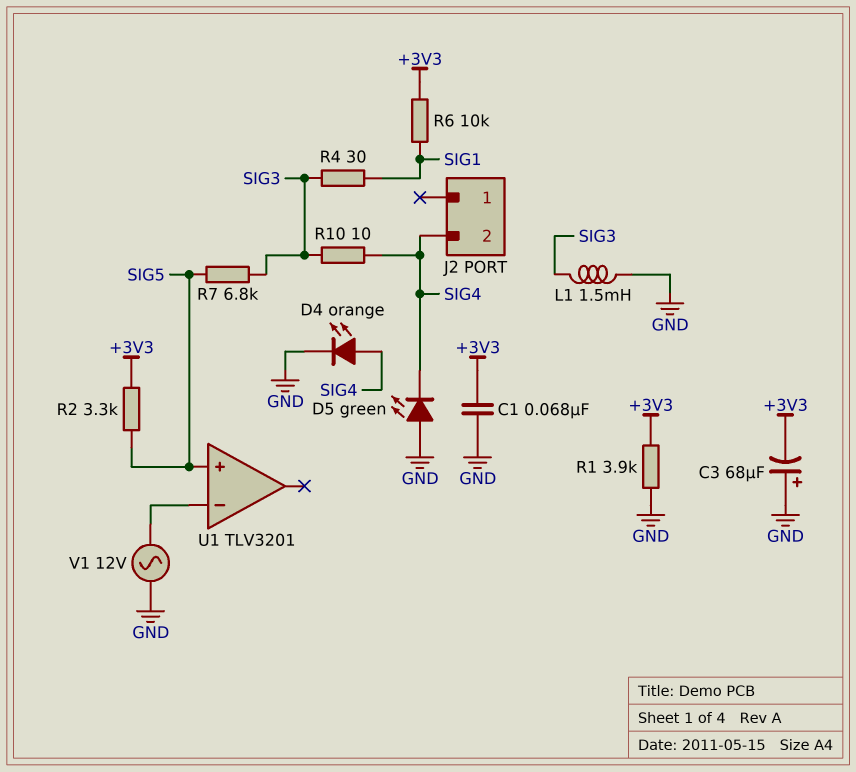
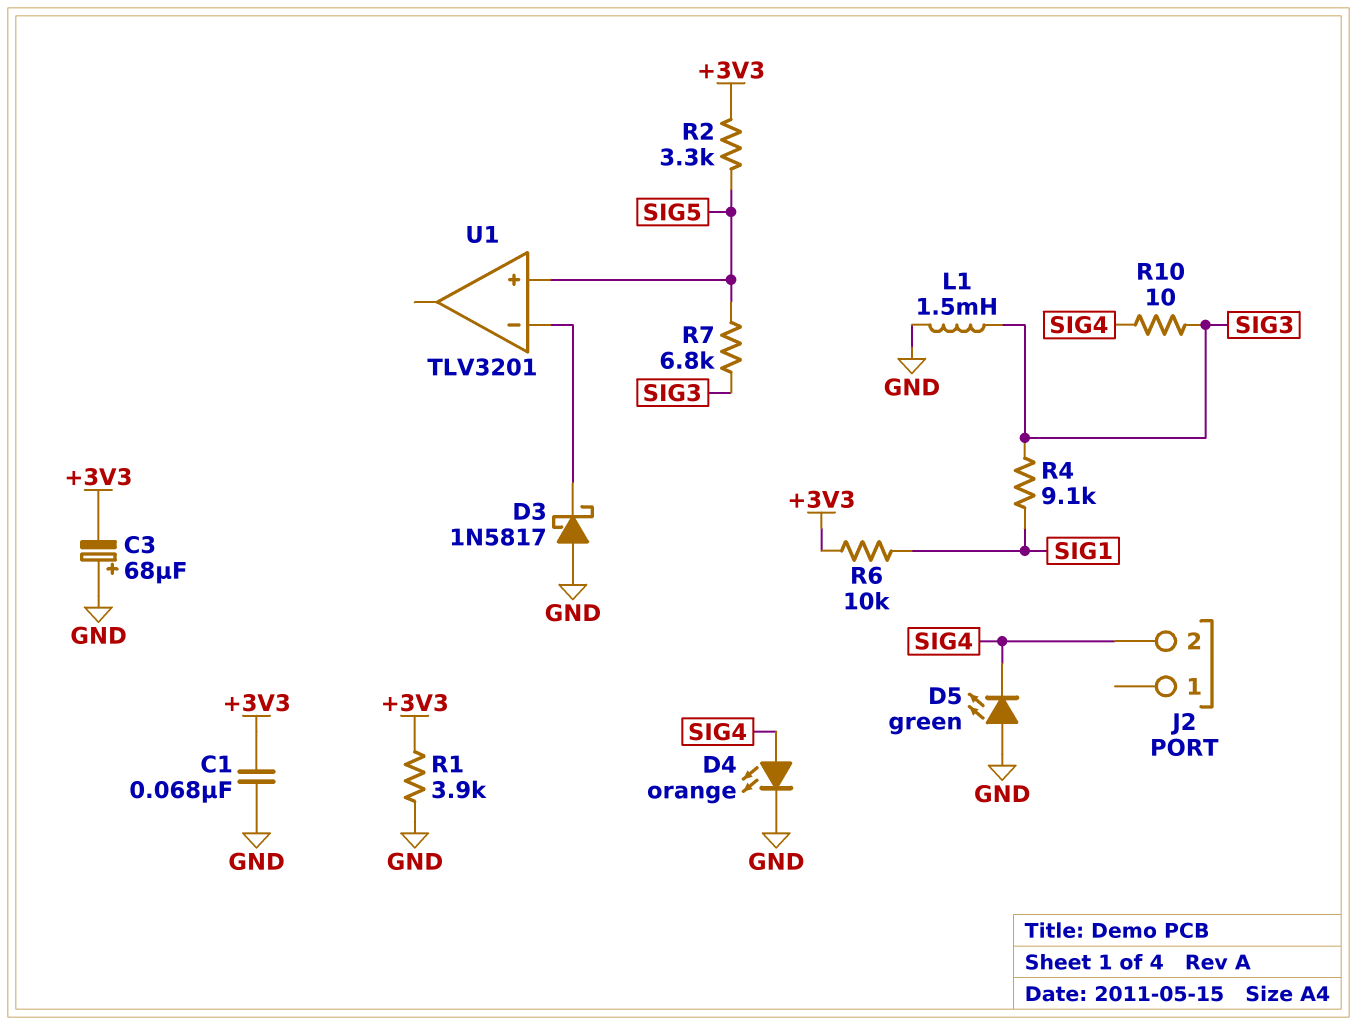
D3: none -> schottky 1N5817 (A GND, K U1/in-)
R4: 30 (SIG1, SIG3) -> 9.1k (SIG1, SIG3)
V1: AC 12V (GND, U1/in-) -> none

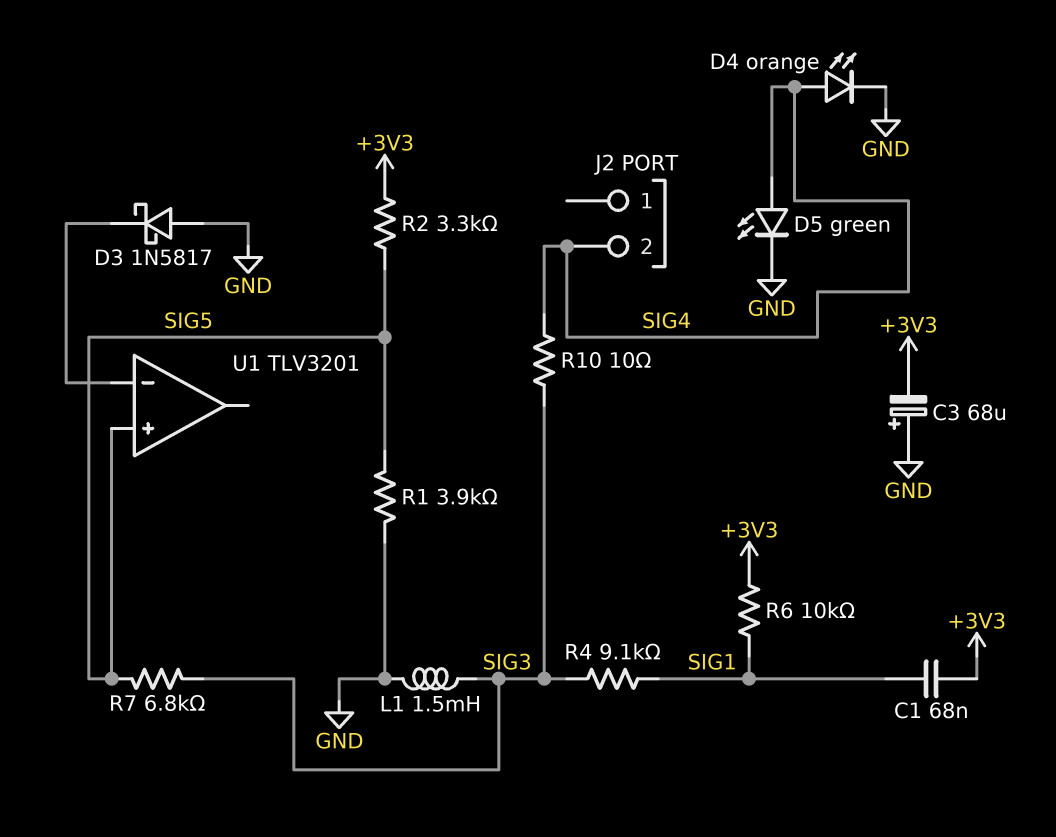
C1: 68nF (+3V3, GND) -> 68nF (+3V3, SIG1)
D5: LED green (A GND, K SIG4) -> LED green (A SIG4, K GND)
R1: 3.9k (+3V3, GND) -> 3.9k (GND, SIG5)

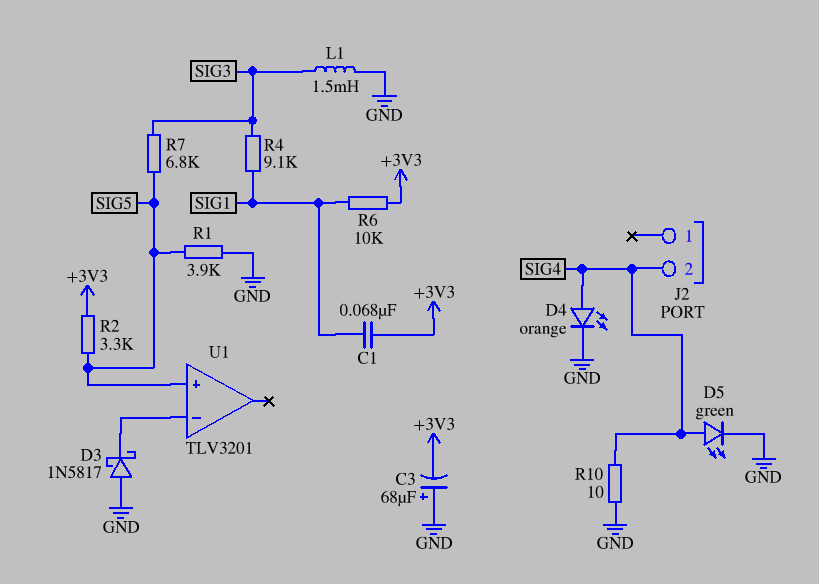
R10: 10 (SIG3, SIG4) -> 10 (GND, SIG4)

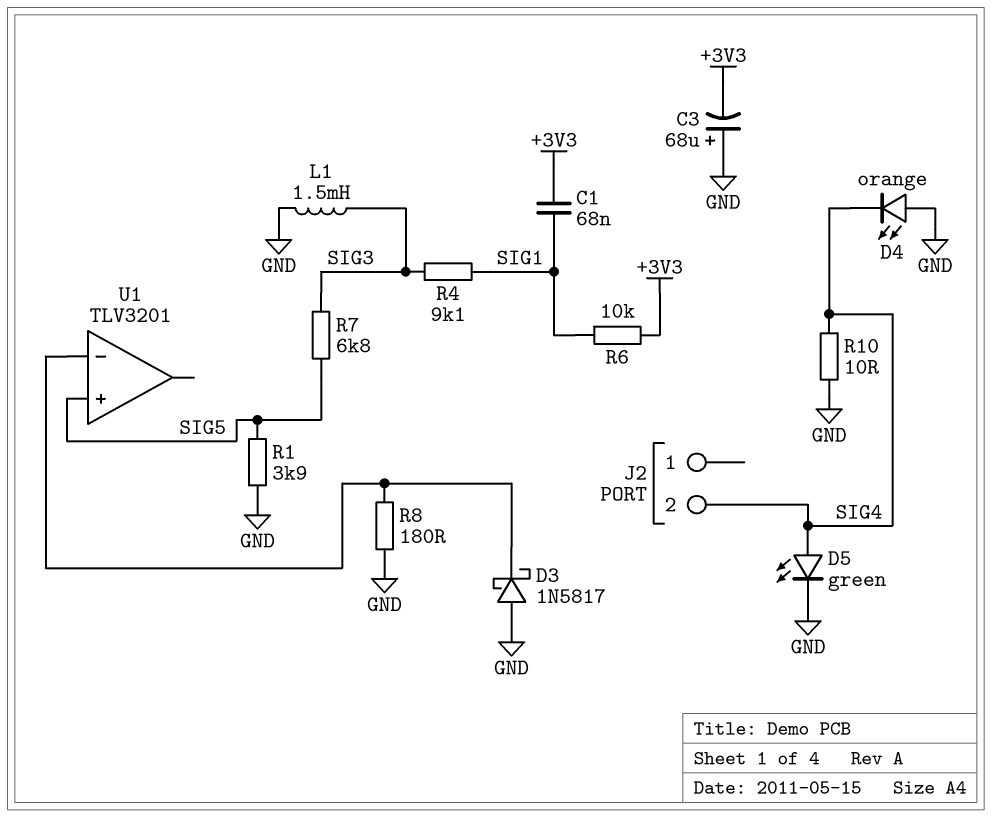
D4: LED orange (A SIG4, K GND) -> LED orange (A GND, K SIG4)
R2: 3.3k (+3V3, SIG5) -> none
R8: none -> 180 (GND, U1/in-)

